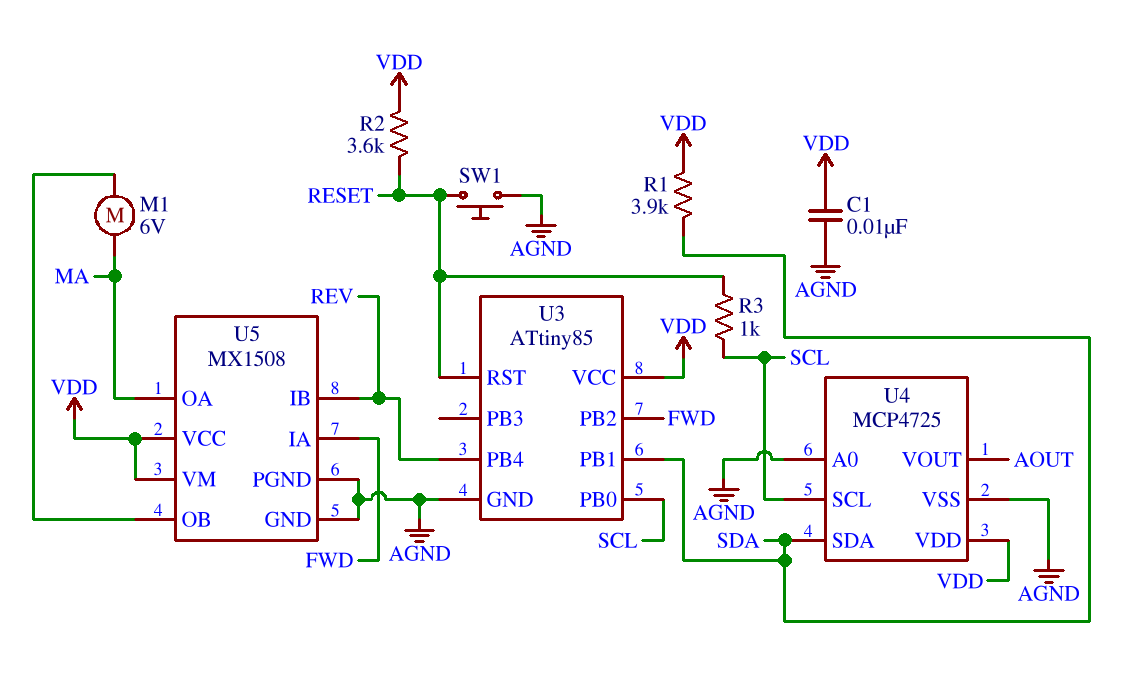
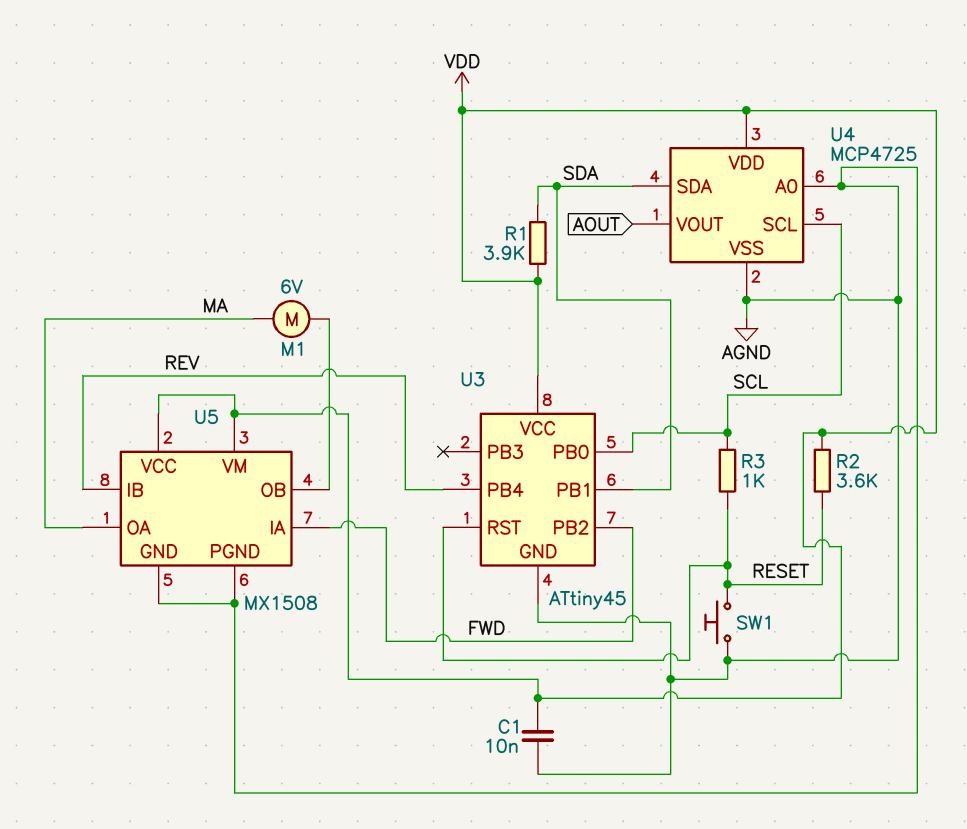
U3: ATtiny85 -> ATtiny45

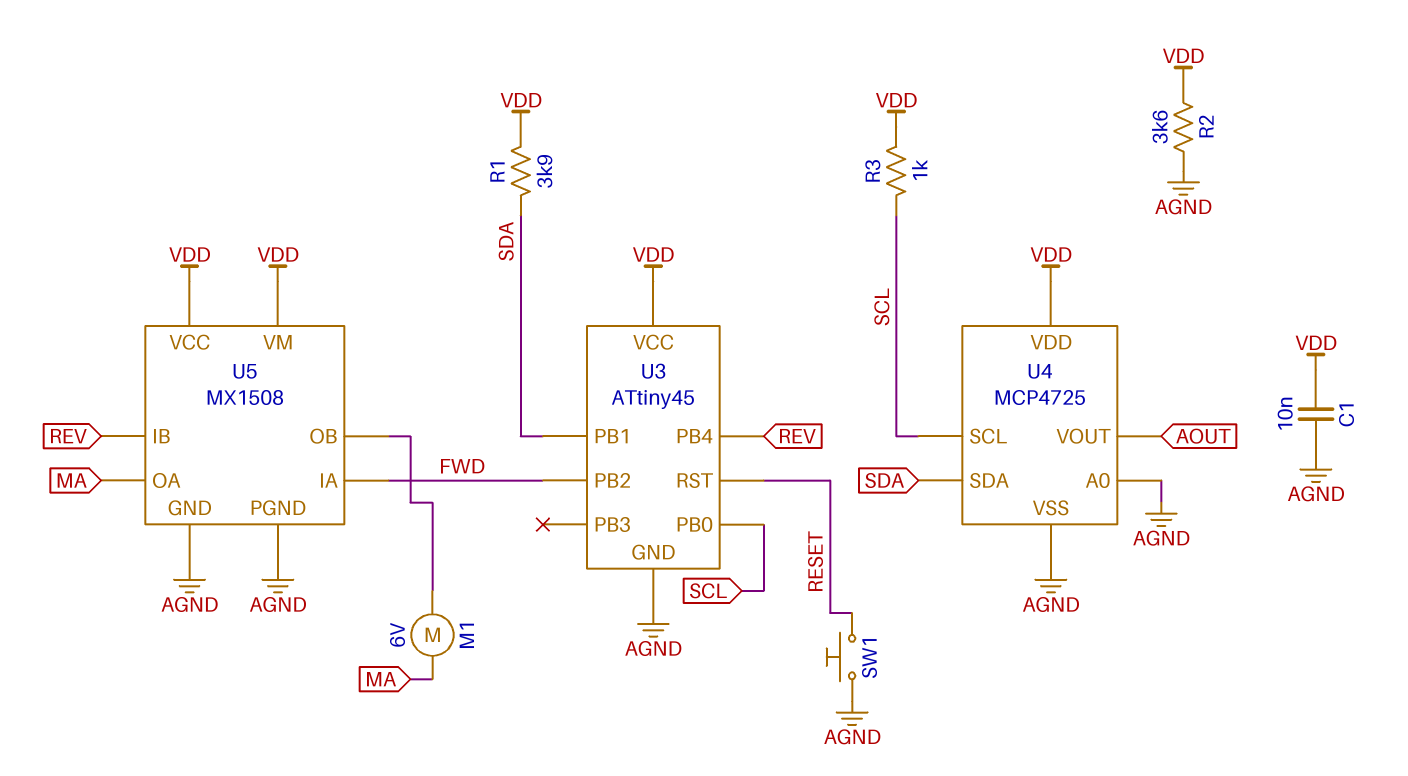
R2: 3.6k (RESET, VDD) -> 3.6k (AGND, VDD)
R3: 1k (RESET, SCL) -> 1k (SCL, VDD)

